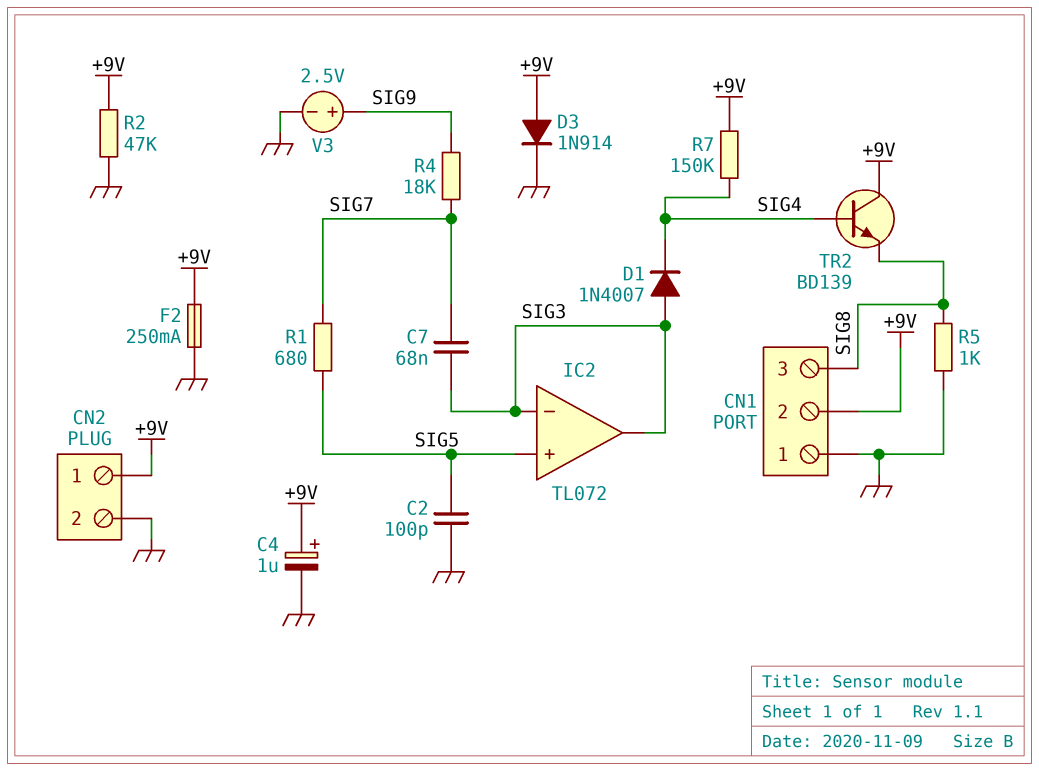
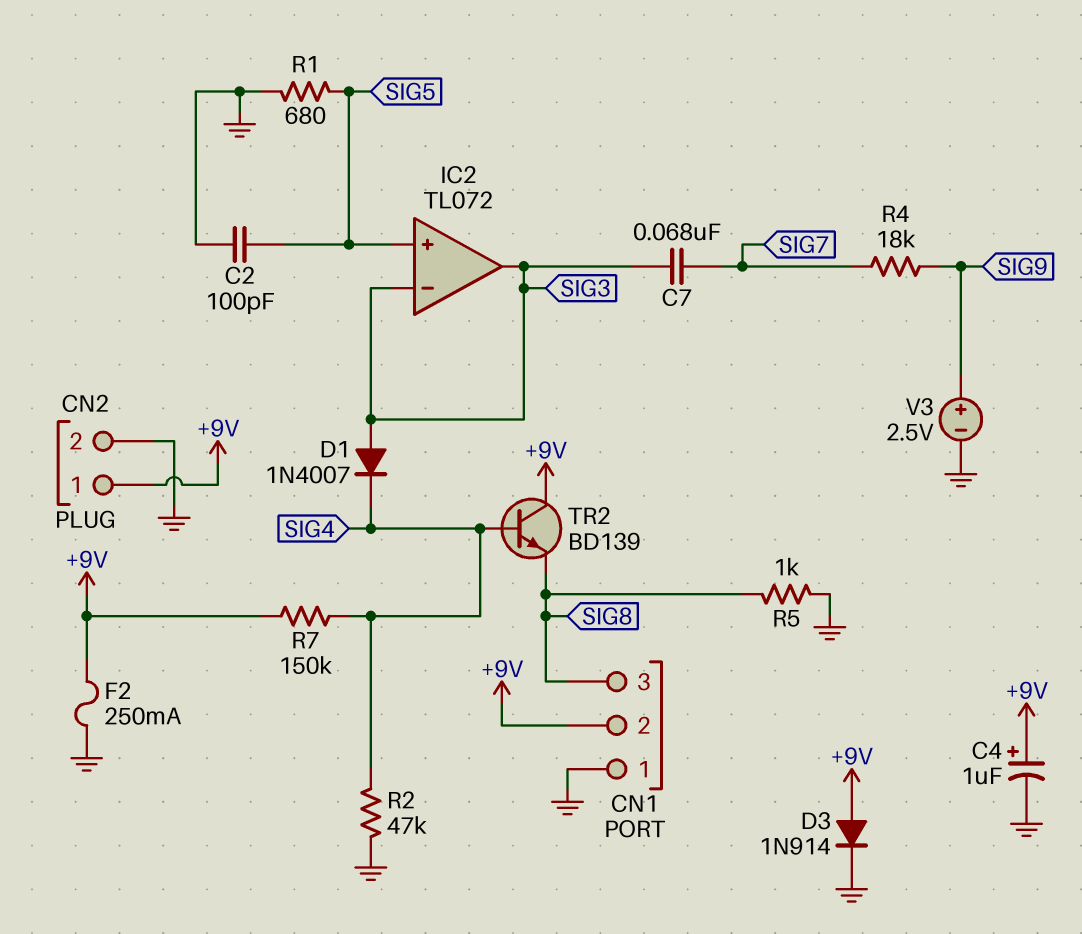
R1: 680 (SIG5, SIG7) -> 680 (GND, SIG5)
R2: 47k (+9V, GND) -> 47k (GND, SIG4)

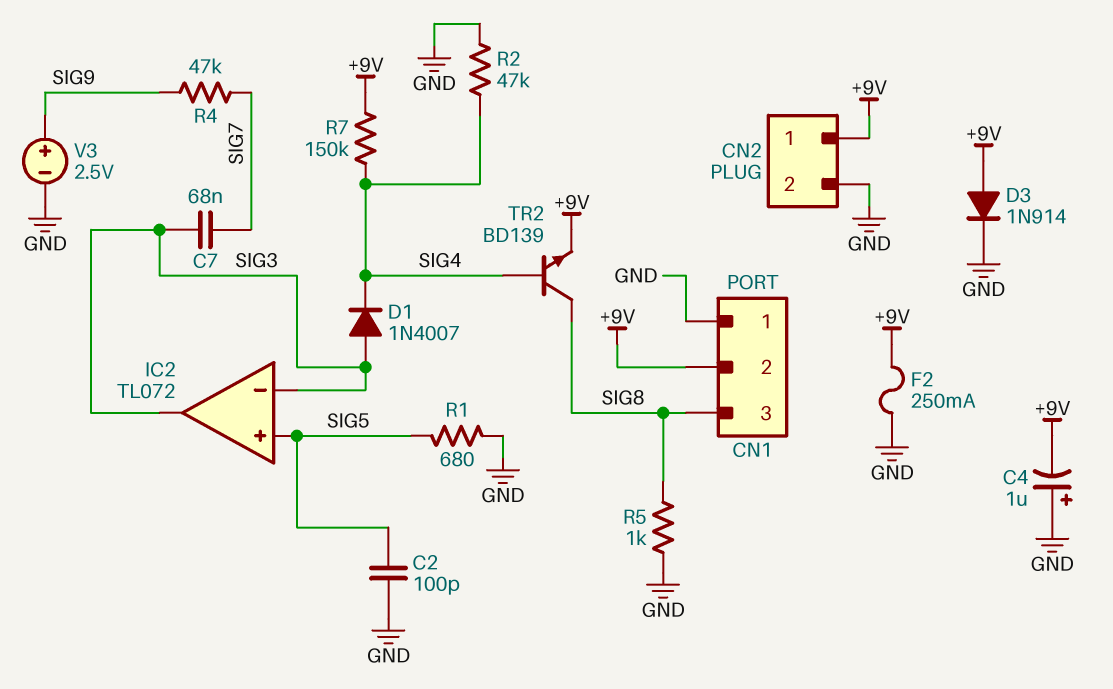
C4: 1uF (plus +9V, minus GND) -> 1uF (plus GND, minus +9V)
R4: 18k (SIG7, SIG9) -> 47k (SIG7, SIG9)
TR2: NPN BD139 (B SIG4, C +9V, E SIG8) -> NPN BD139 (B SIG4, C SIG8, E +9V)

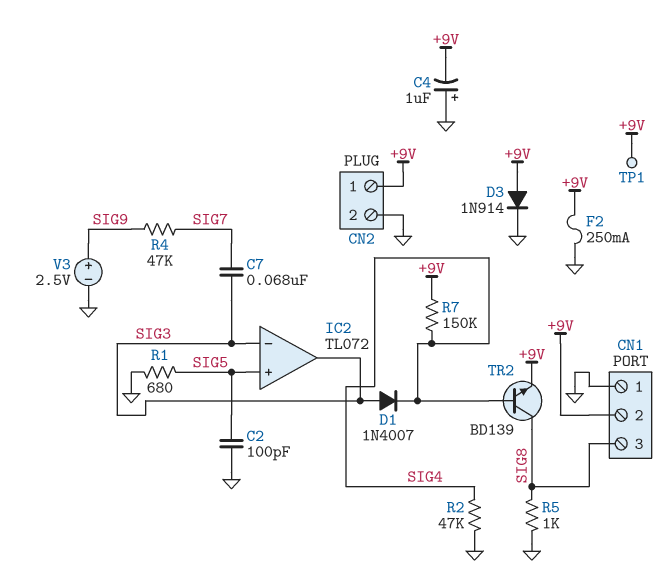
TP1: none -> test point (+9V)

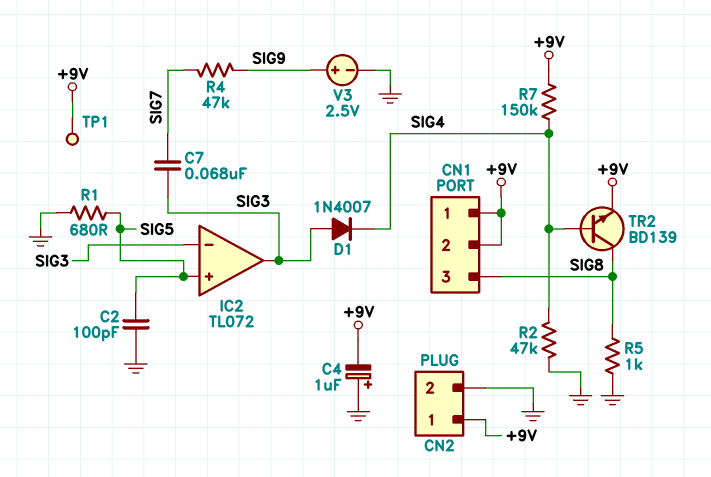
CN1 pin 1: GND -> +9V
D3: diode 1N914 (A +9V, K GND) -> none
F2: 250mA (+9V, GND) -> none

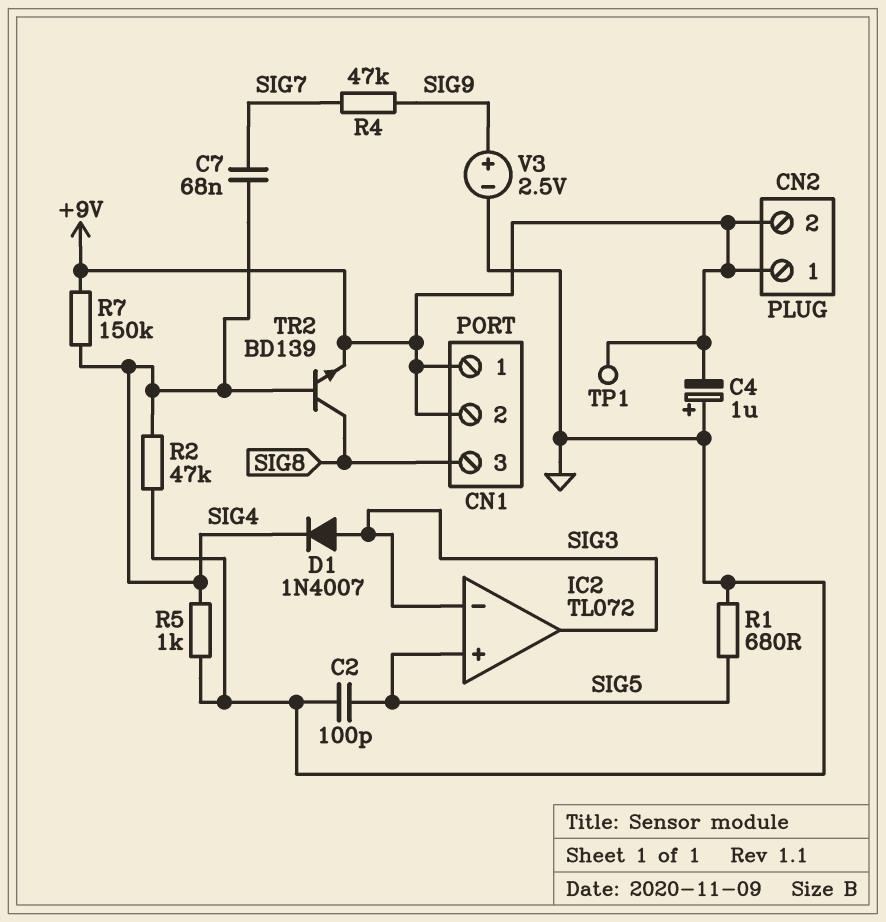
C7: 68nF (SIG3, SIG7) -> 68nF (SIG4, SIG7)
CN2 pin 2: GND -> +9V
R5: 1k (GND, SIG8) -> 1k (GND, SIG4)

